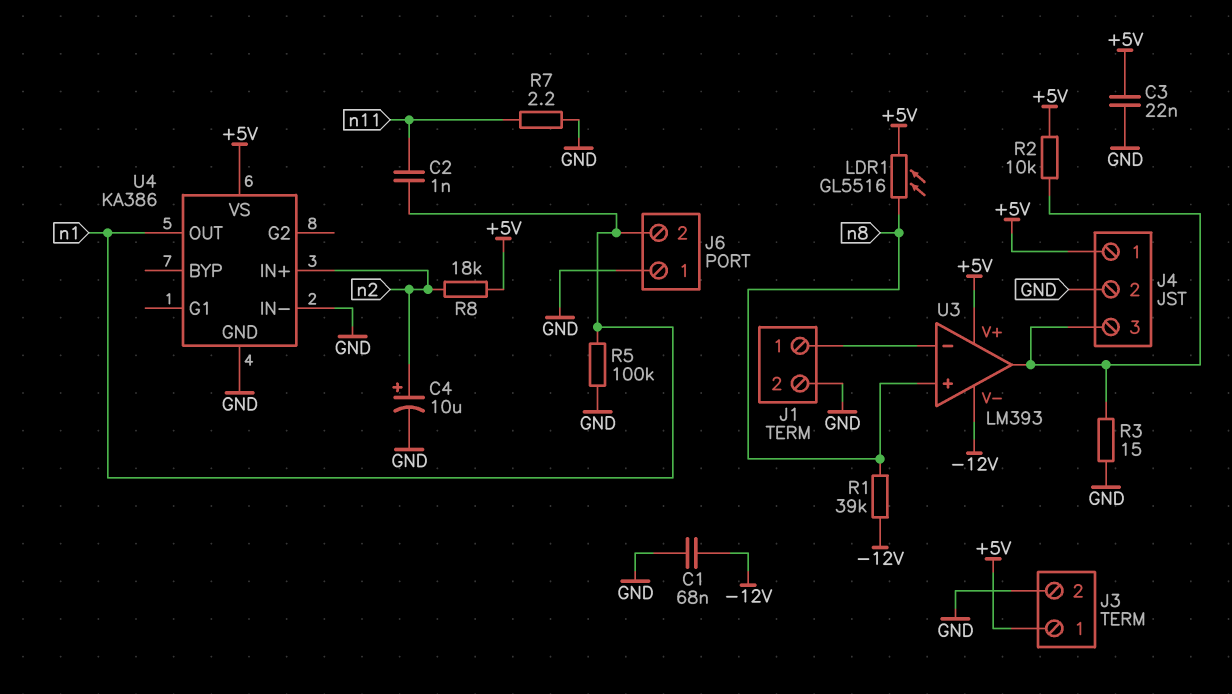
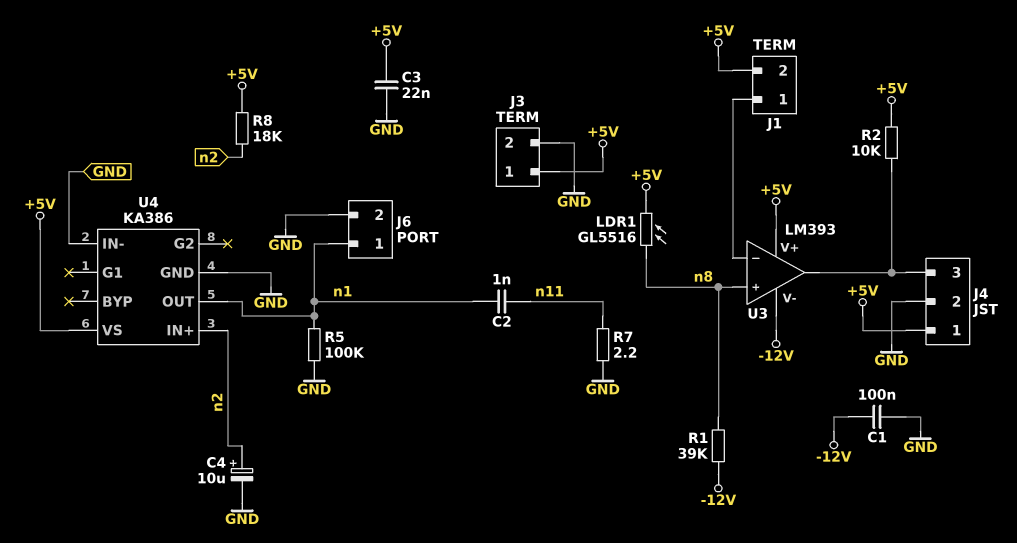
C1: 68nF (-12V, GND) -> 100nF (-12V, GND)
J1 pin 2: GND -> +5V
J6 pin 1: GND -> n1
J6 pin 2: n1 -> GND
R3: 15 (GND, J4/3) -> none

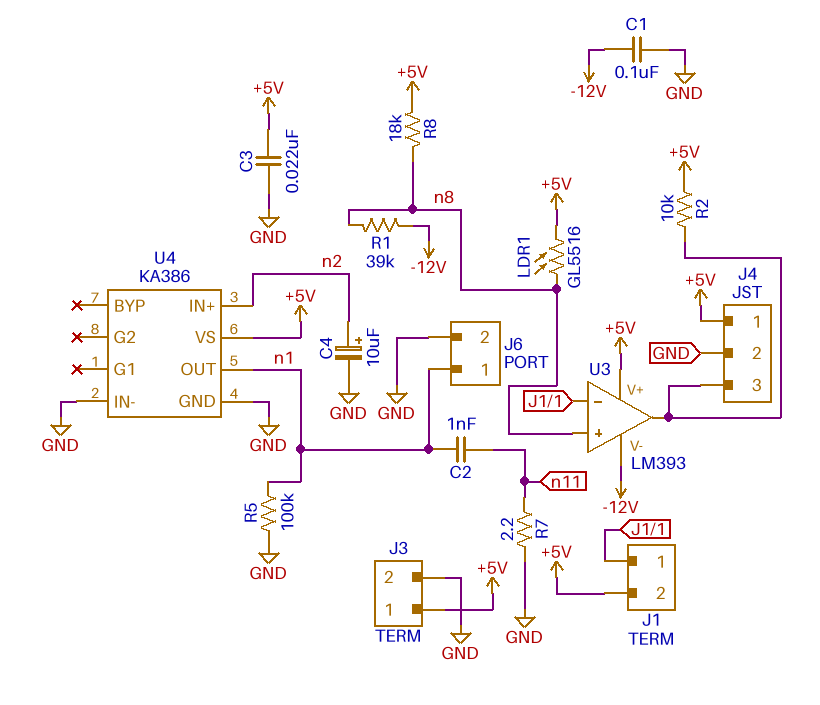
R8: 18k (+5V, n2) -> 18k (+5V, n8)

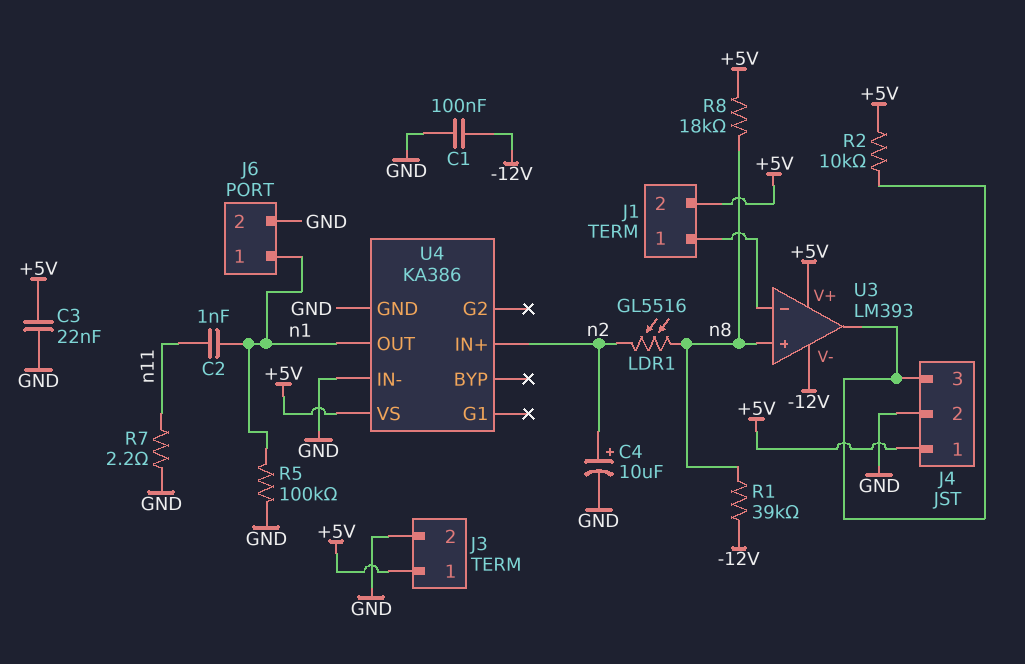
LDR1: GL5516 (+5V, n8) -> GL5516 (n2, n8)

